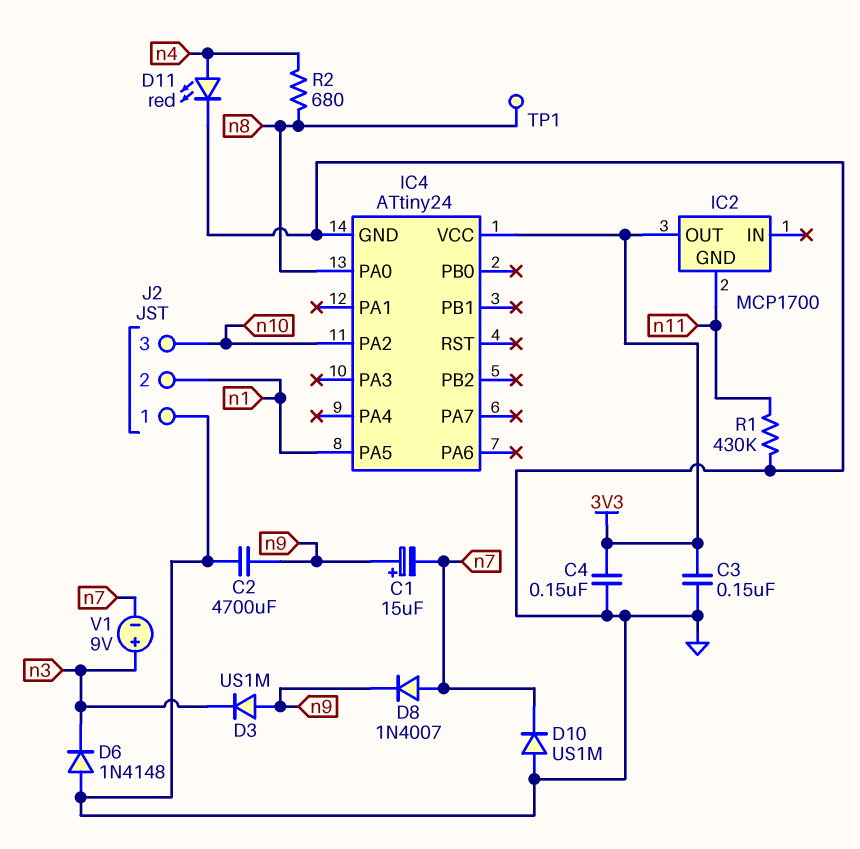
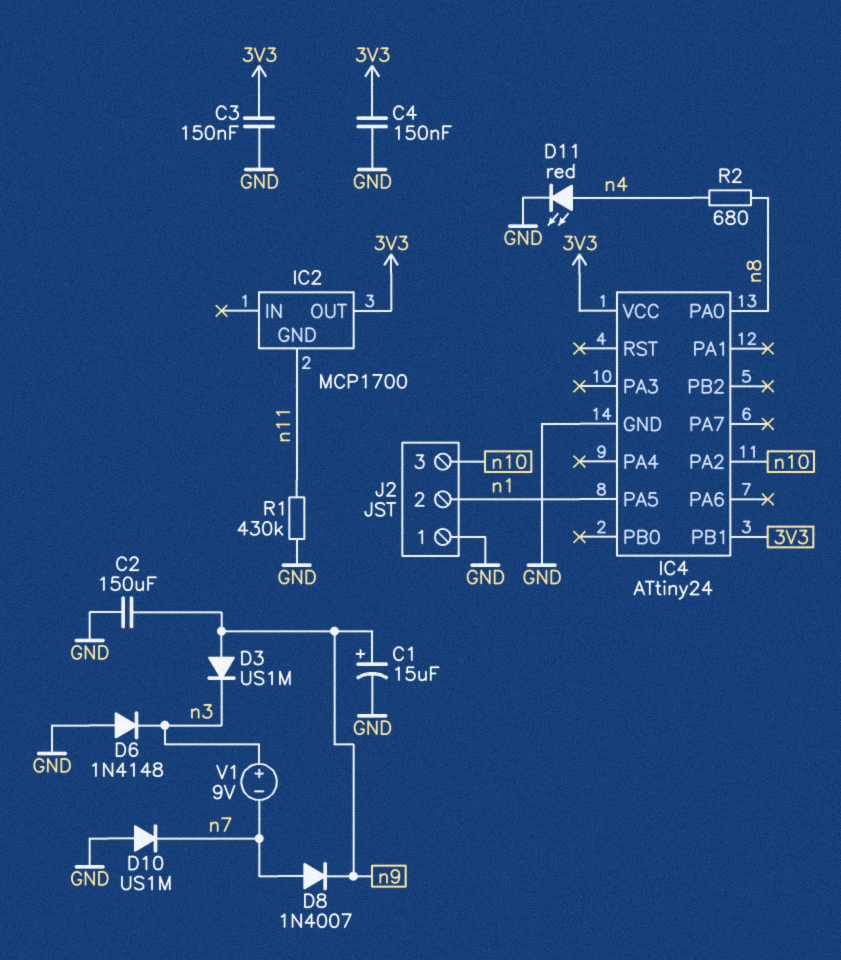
C1: 15uF (plus n9, minus n7) -> 15uF (plus n9, minus GND)
C2: 4700uF (GND, n9) -> 150uF (GND, n9)
IC4 pin PB1: none -> 3V3
TP1: test point (n8) -> none

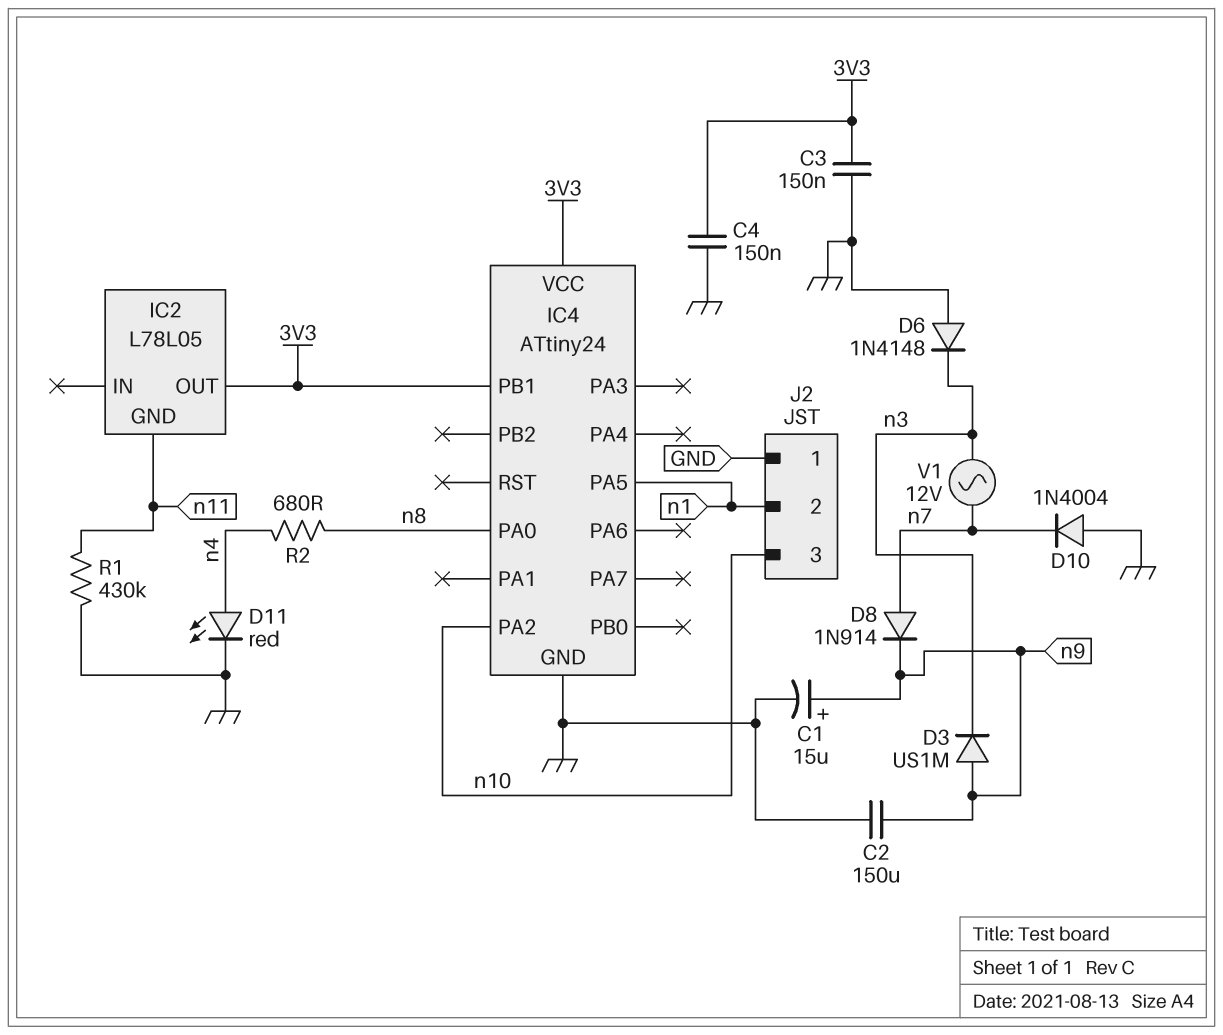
D8: diode 1N4007 (A n7, K n9) -> diode 1N914 (A n7, K n9)
D10: diode US1M (A GND, K n7) -> diode 1N4004 (A GND, K n7)
IC2: MCP1700 -> L78L05
V1: 9V (plus n3, minus n7) -> AC 12V (n3, n7)

